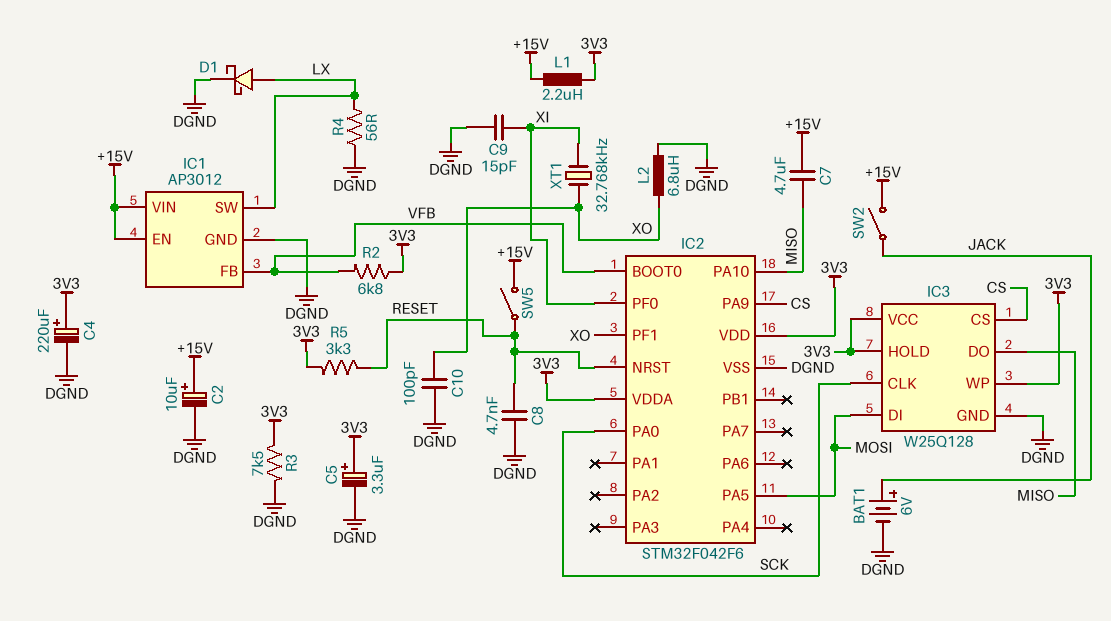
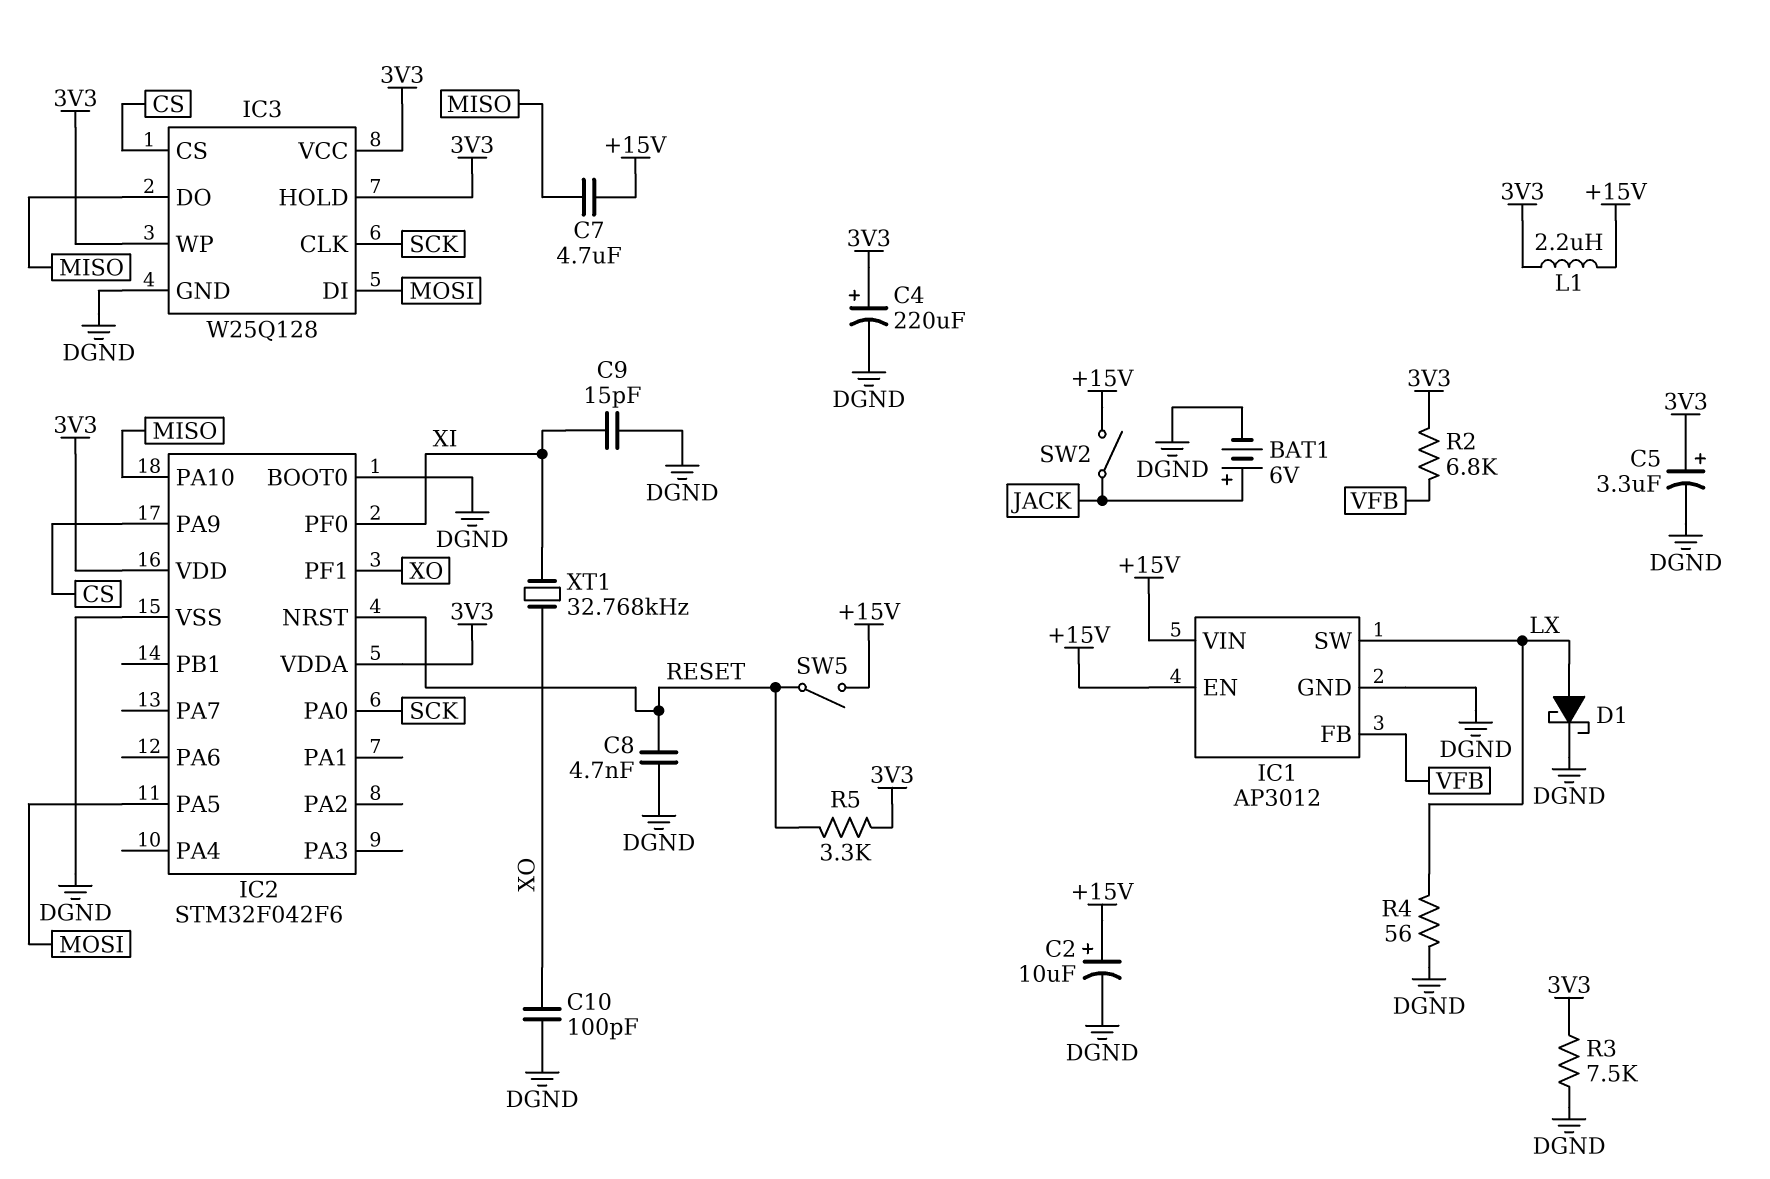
IC2 pin BOOT0: VFB -> DGND
L2: 6.8uH (DGND, XO) -> none

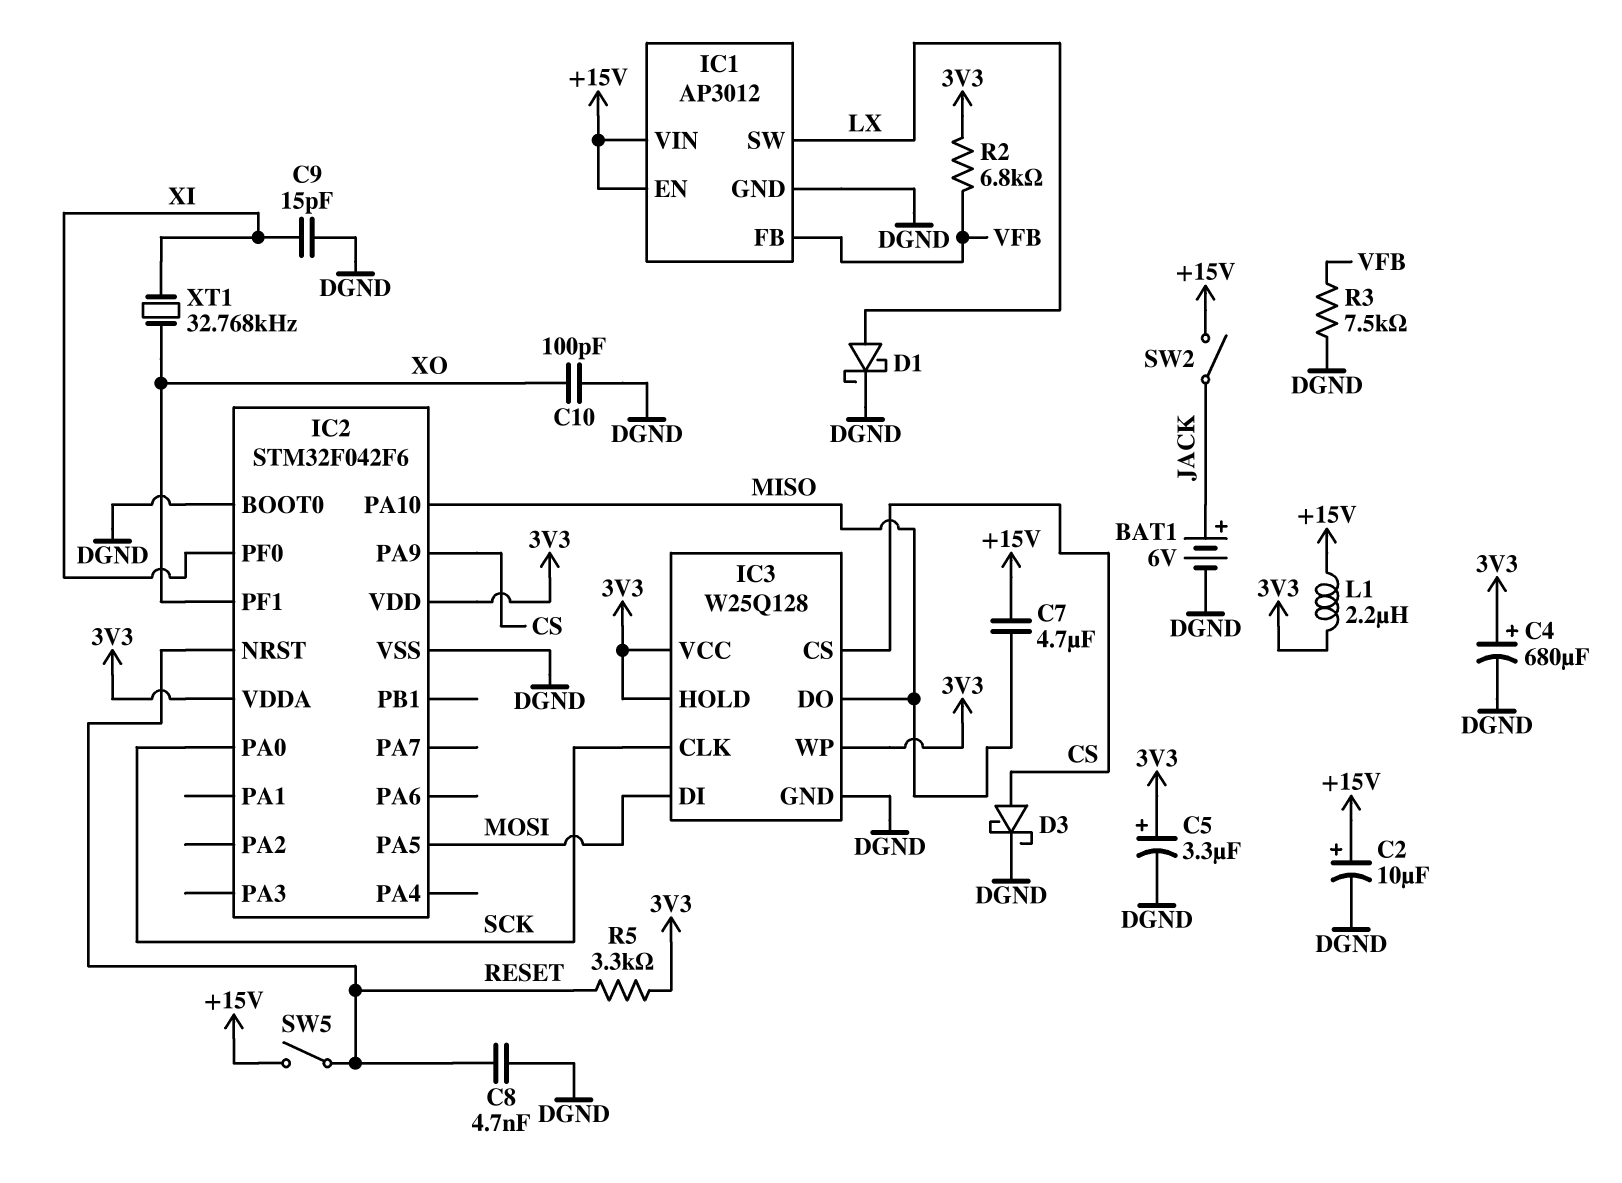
C4: 220uF (plus 3V3, minus DGND) -> 680uF (plus 3V3, minus DGND)
D3: none -> schottky (A CS, K DGND)
R3: 7.5k (3V3, DGND) -> 7.5k (DGND, VFB)
R4: 56 (DGND, LX) -> none

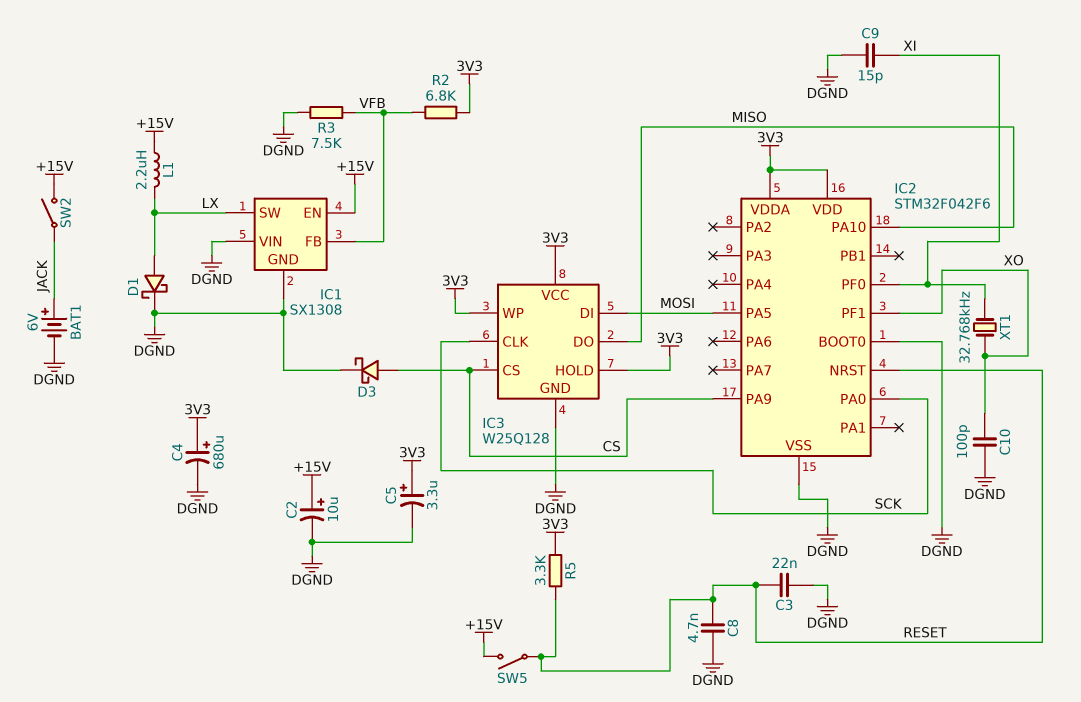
C3: none -> 22nF (DGND, RESET)
C7: 4.7uF (+15V, MISO) -> none
IC1: AP3012 -> SX1308
IC1 pin VIN: +15V -> DGND
L1: 2.2uH (+15V, 3V3) -> 2.2uH (+15V, LX)

